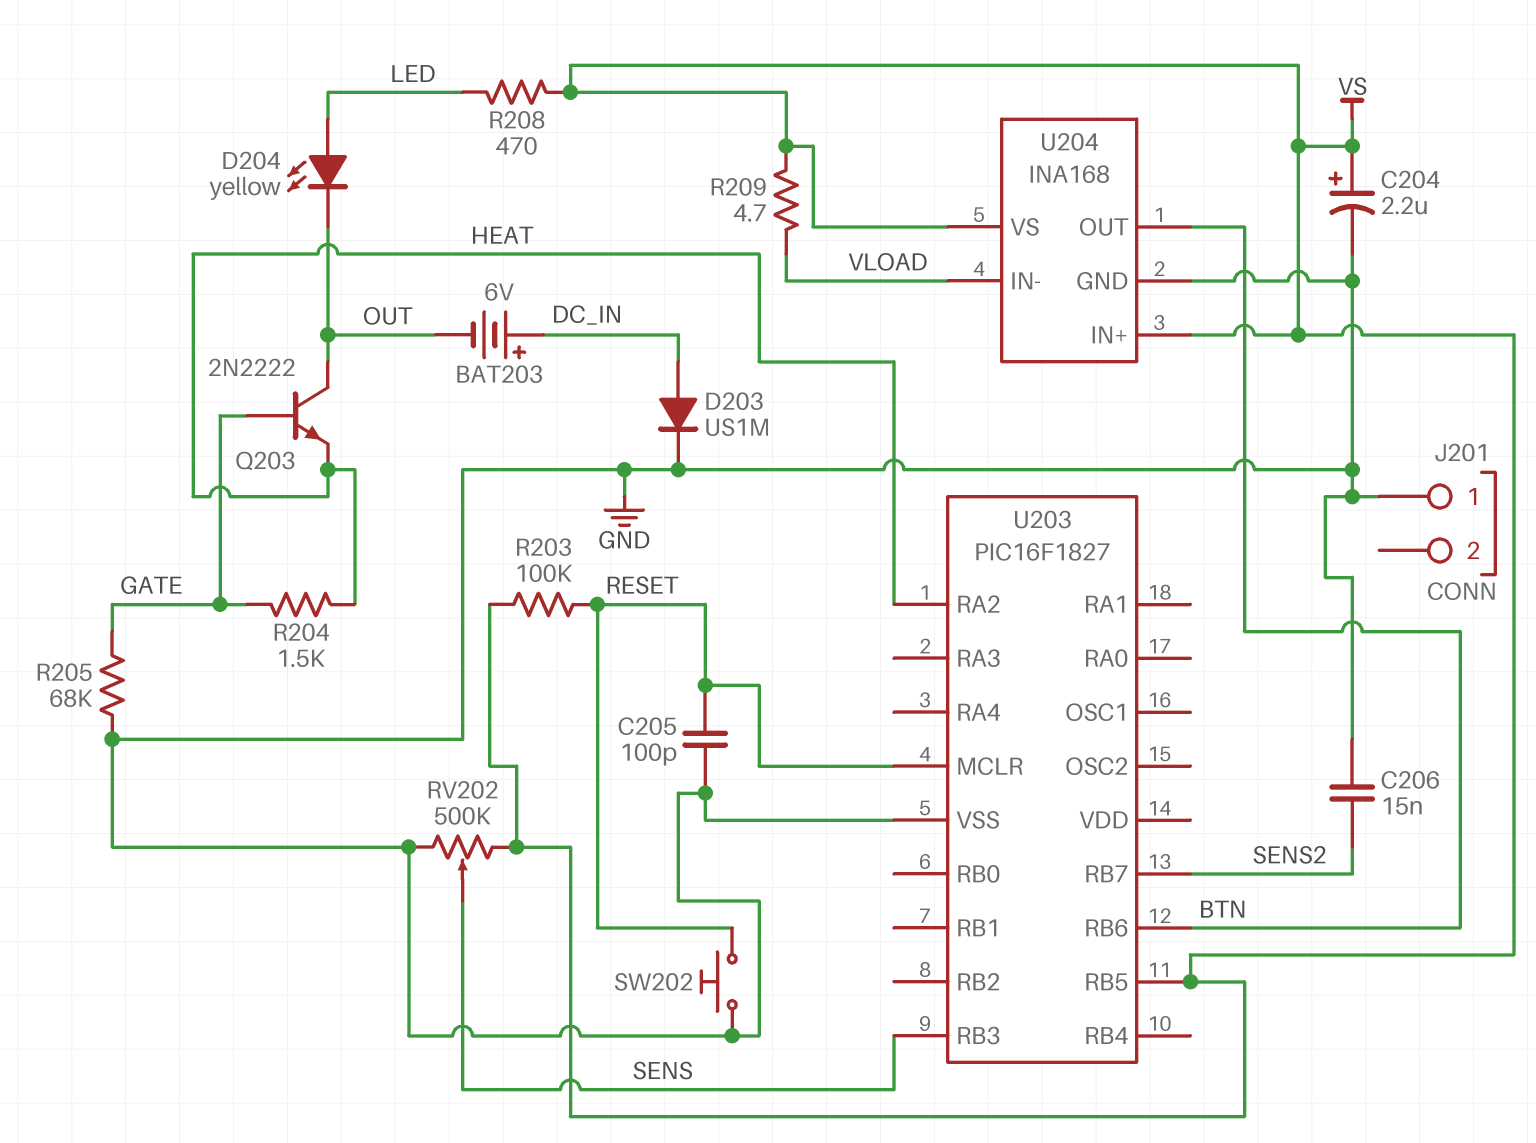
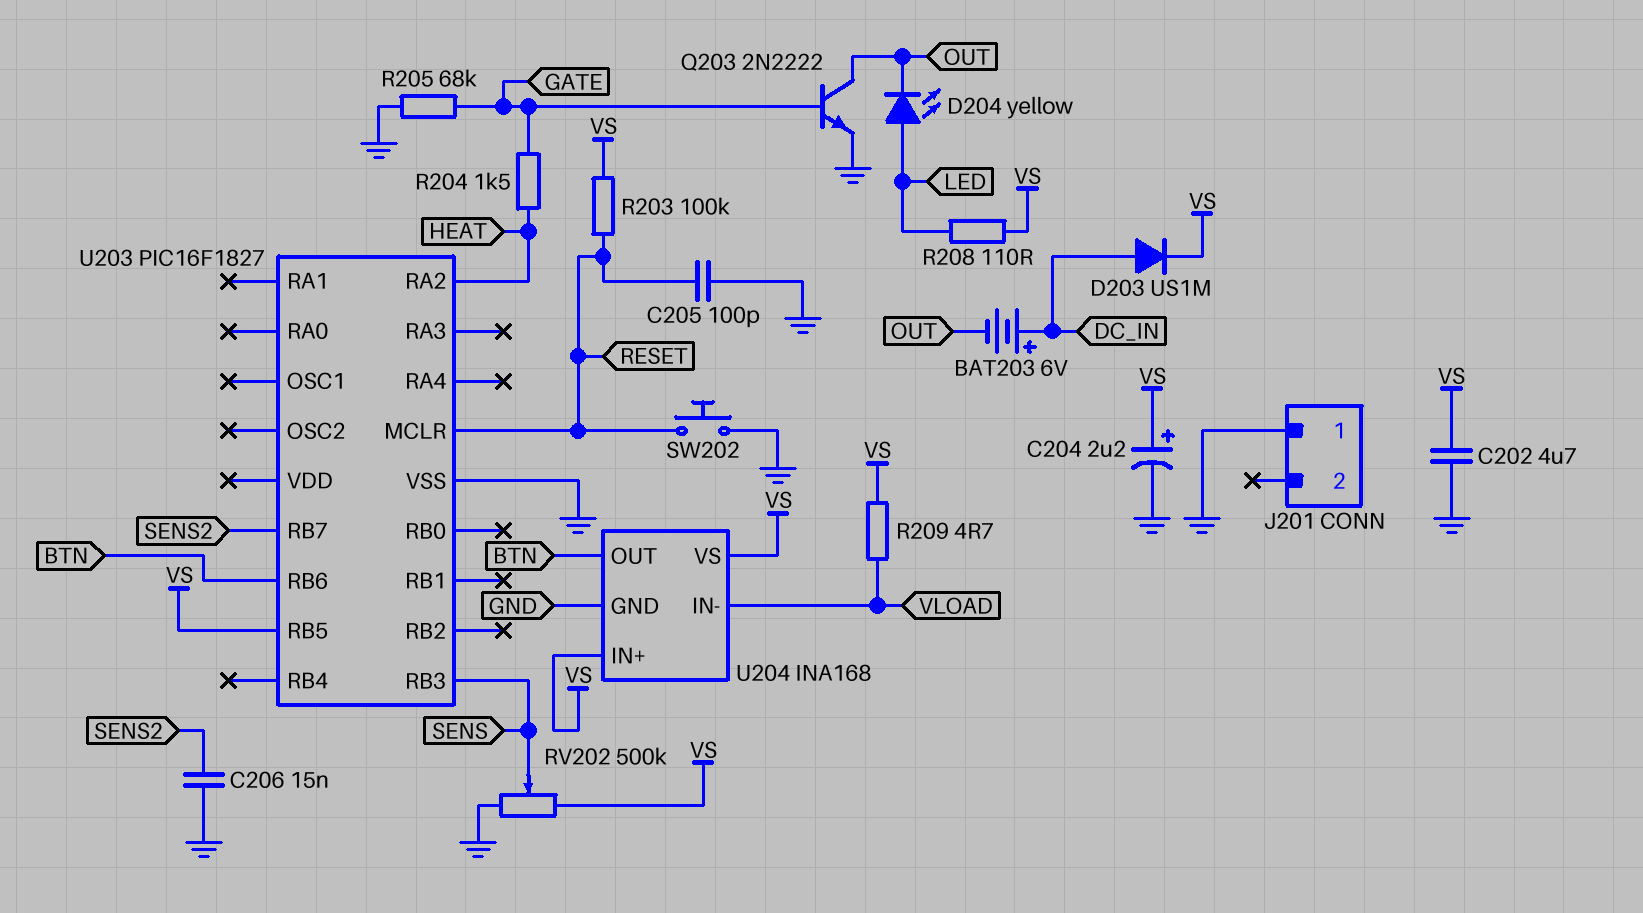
C202: none -> 4.7uF (GND, VS)
D203: diode US1M (A DC_IN, K GND) -> diode US1M (A DC_IN, K VS)
Q203: NPN 2N2222 (B GATE, C OUT, E HEAT) -> NPN 2N2222 (B GATE, C OUT, E GND)
R208: 470 (LED, VS) -> 110 (LED, VS)

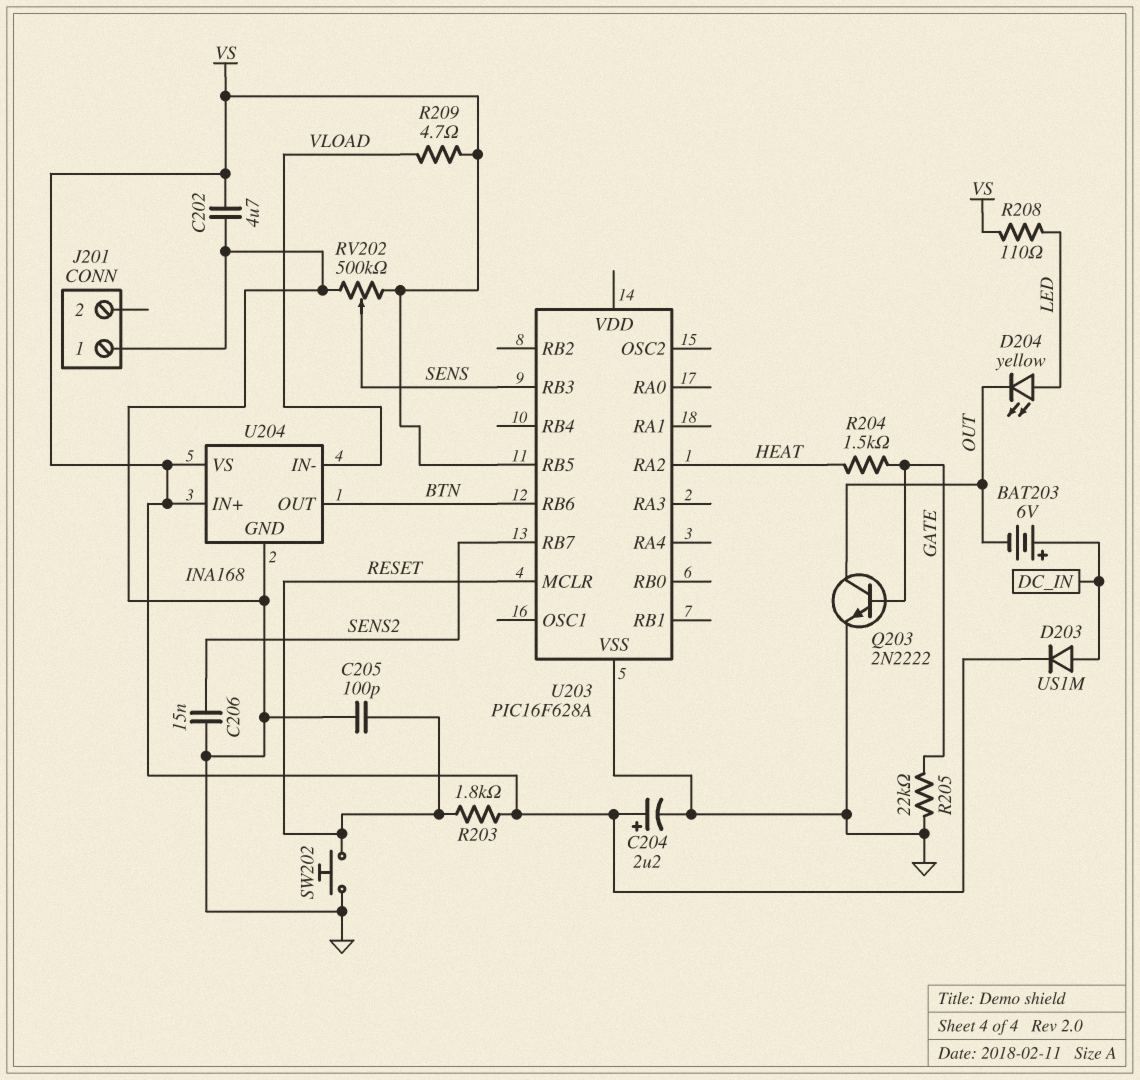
R203: 100k (RESET, VS) -> 1.8k (RESET, VS)
R205: 68k (GATE, GND) -> 22k (GATE, GND)
U203: PIC16F1827 -> PIC16F628A

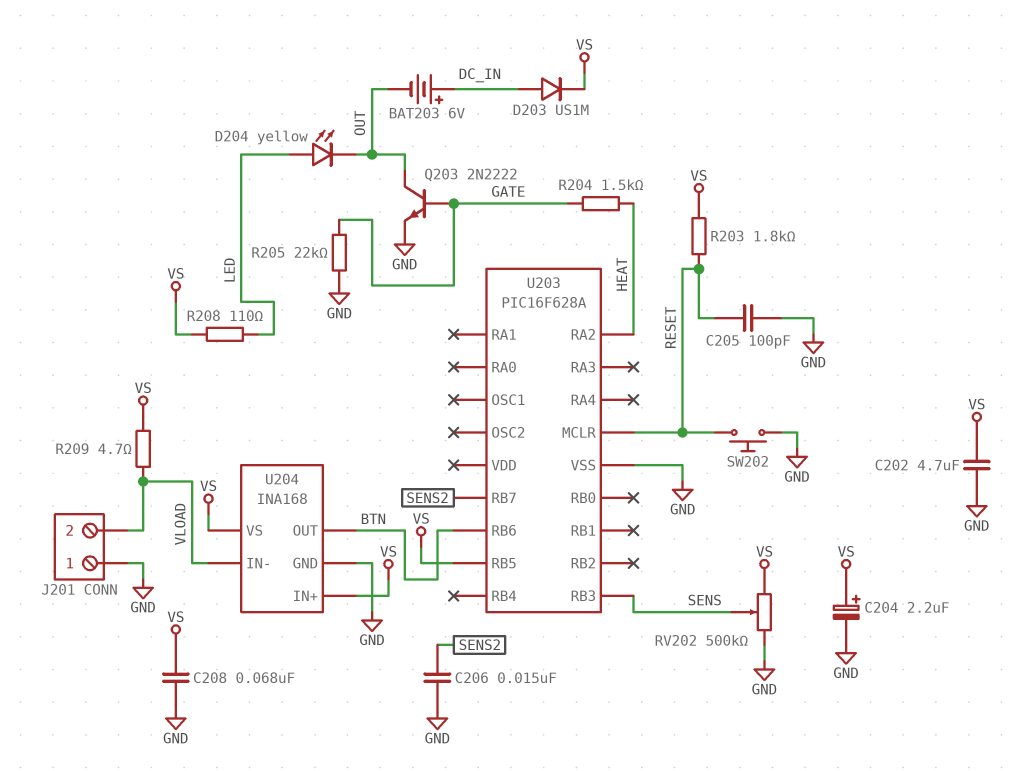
C208: none -> 68nF (GND, VS)
J201 pin 2: none -> VLOAD

